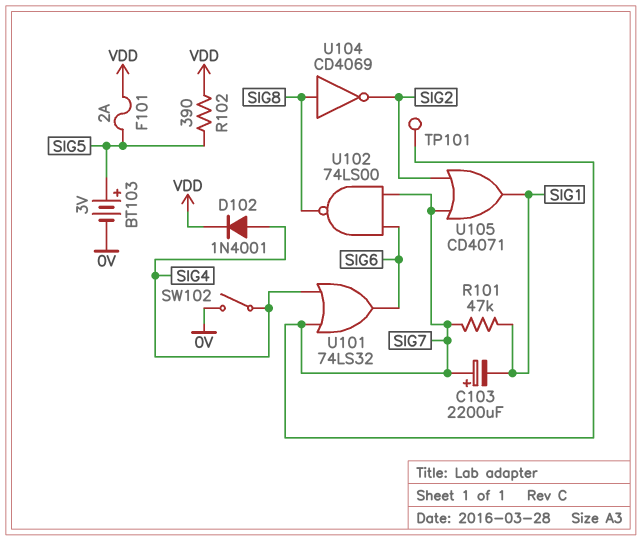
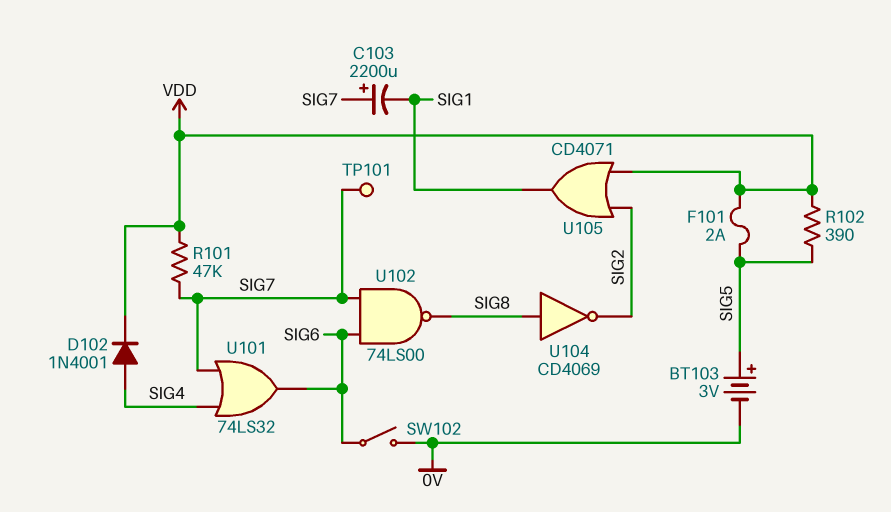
R101: 47k (SIG1, SIG7) -> 47k (SIG7, VDD)
SW102: switch (0V, SIG4) -> switch (0V, SIG6)
U105: OR CD4071 (in SIG2, in SIG7, out SIG1) -> OR CD4071 (in SIG2, in VDD, out SIG1)

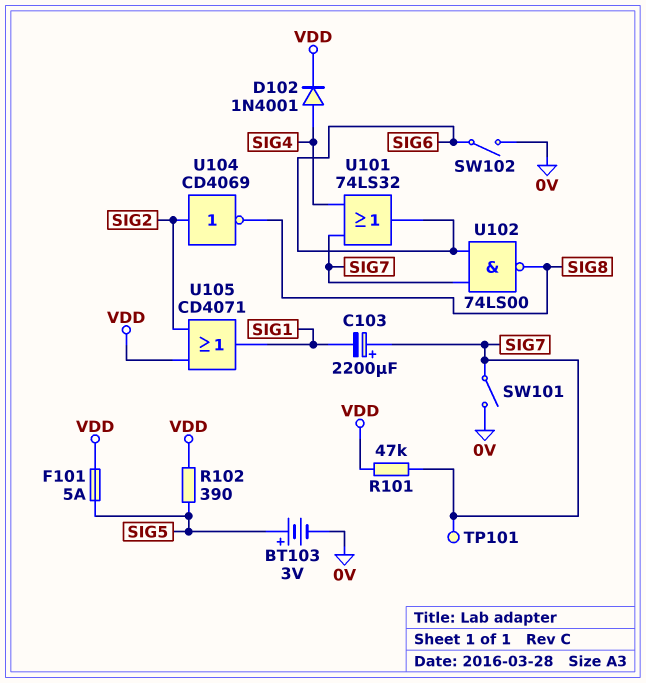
F101: 2A (SIG5, VDD) -> 5A (SIG5, VDD)
SW101: none -> switch (0V, SIG7)
U104: NOT CD4069 (in SIG8, out SIG2) -> NOT CD4069 (in SIG2, out SIG8)

